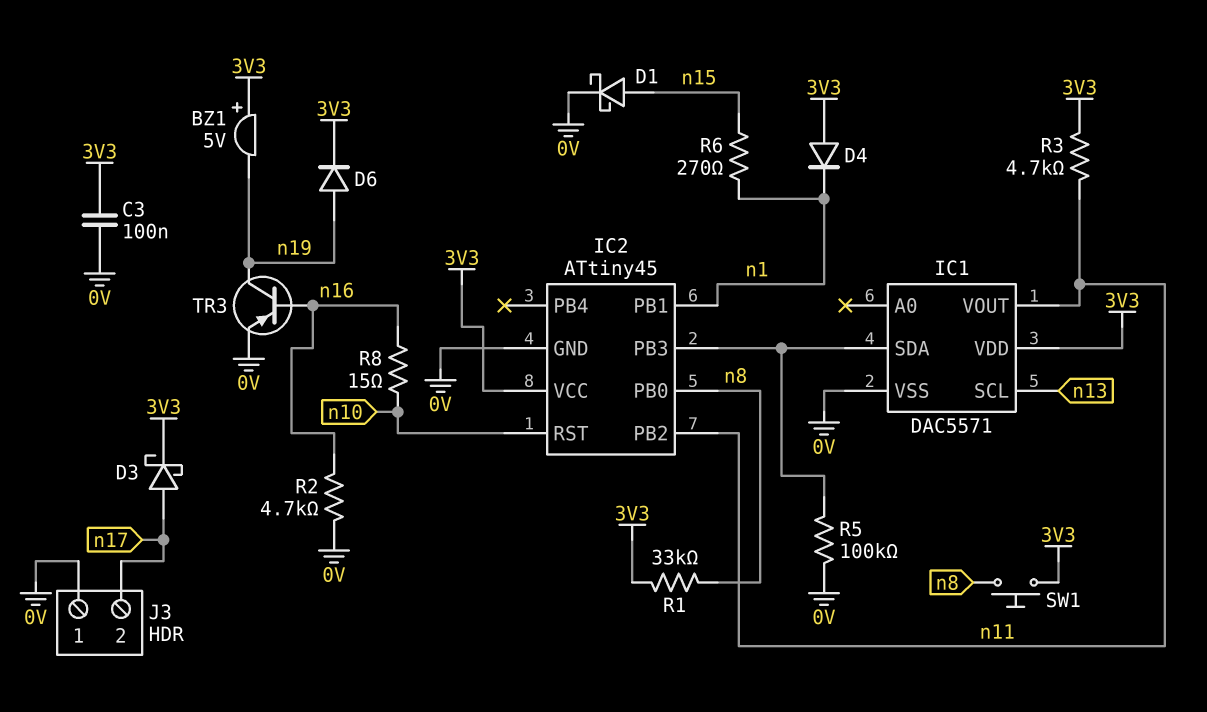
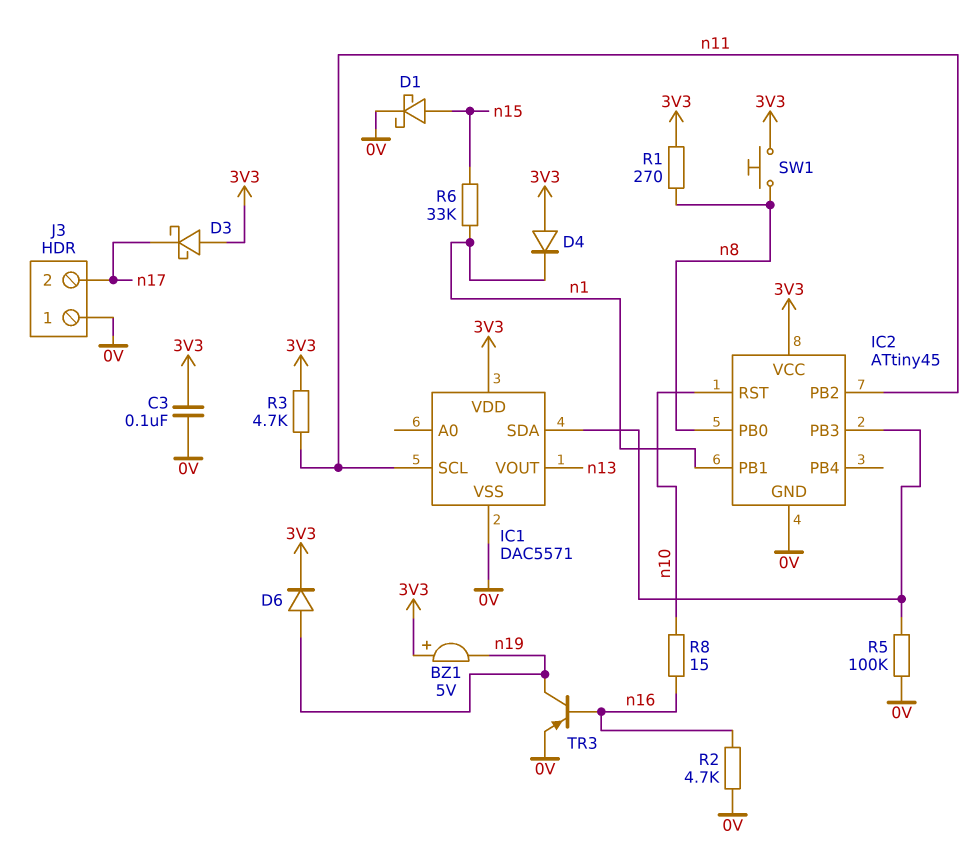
D3: schottky (A n17, K 3V3) -> schottky (A 3V3, K n17)
IC1 pin SCL: n13 -> n11
IC1 pin VOUT: n11 -> n13
R1: 33k (3V3, n8) -> 270 (3V3, n8)
R6: 270 (n1, n15) -> 33k (n1, n15)

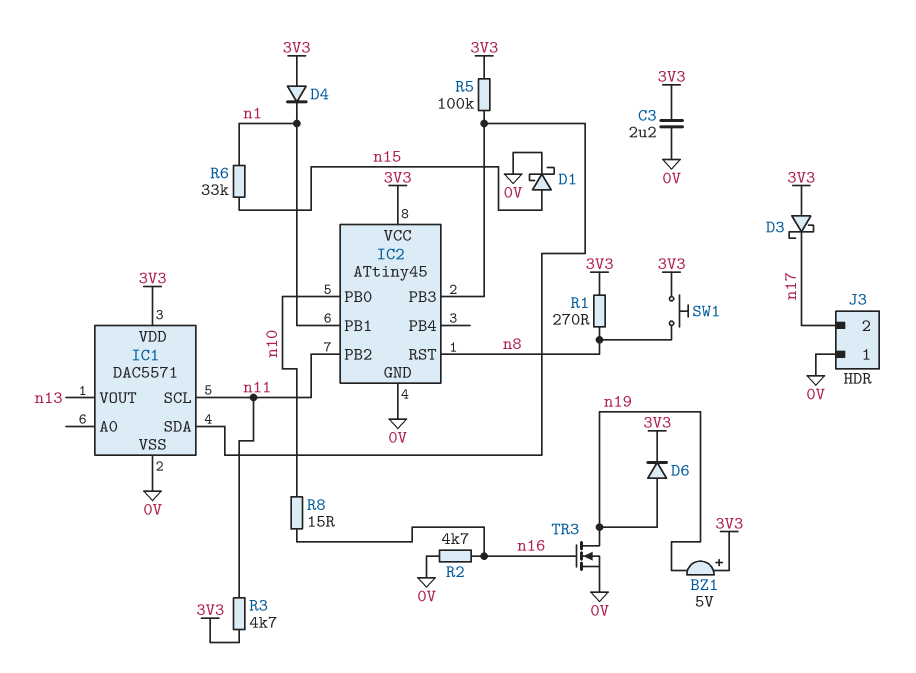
C3: 100nF (0V, 3V3) -> 2.2uF (0V, 3V3)
IC2 pin PB0: n8 -> n10
IC2 pin RST: n10 -> n8
R5: 100k (0V, IC1/SDA) -> 100k (3V3, IC1/SDA)
TR3: PNP (B n16, C n19, E 0V) -> NMOS (G n16, D n19, S 0V)

